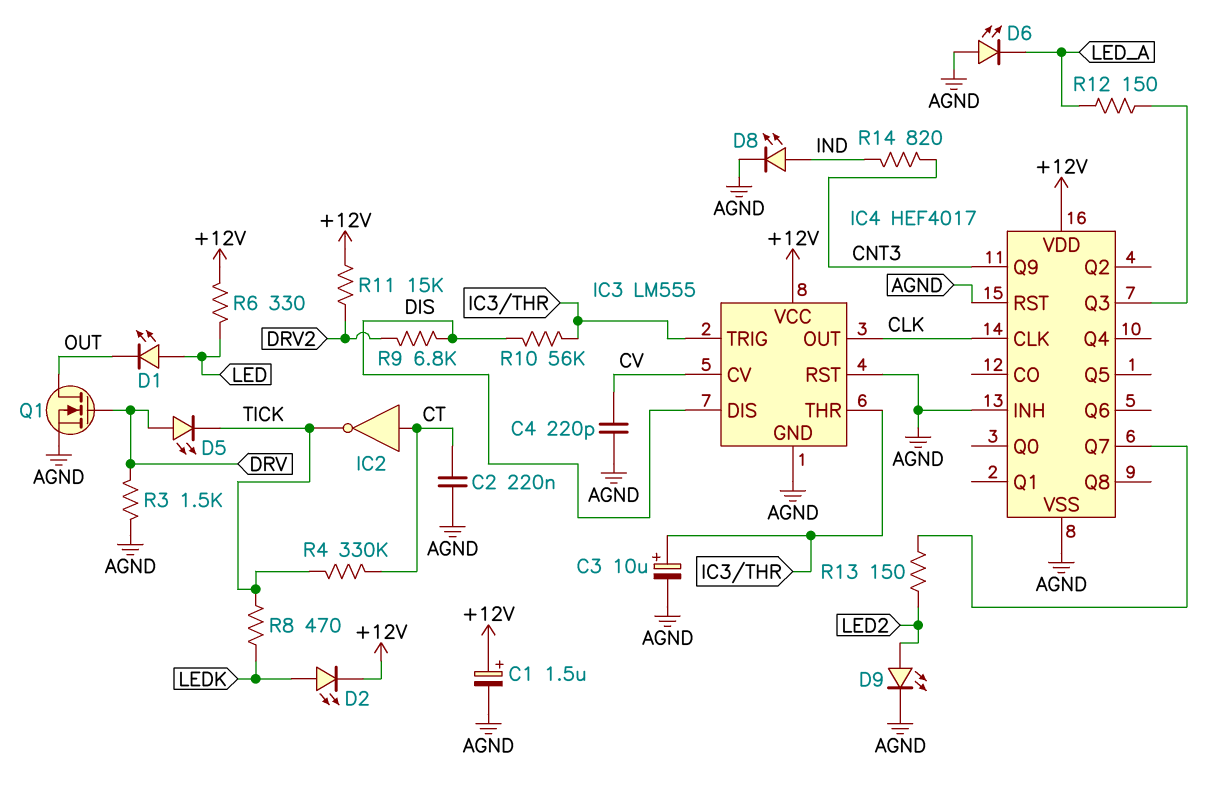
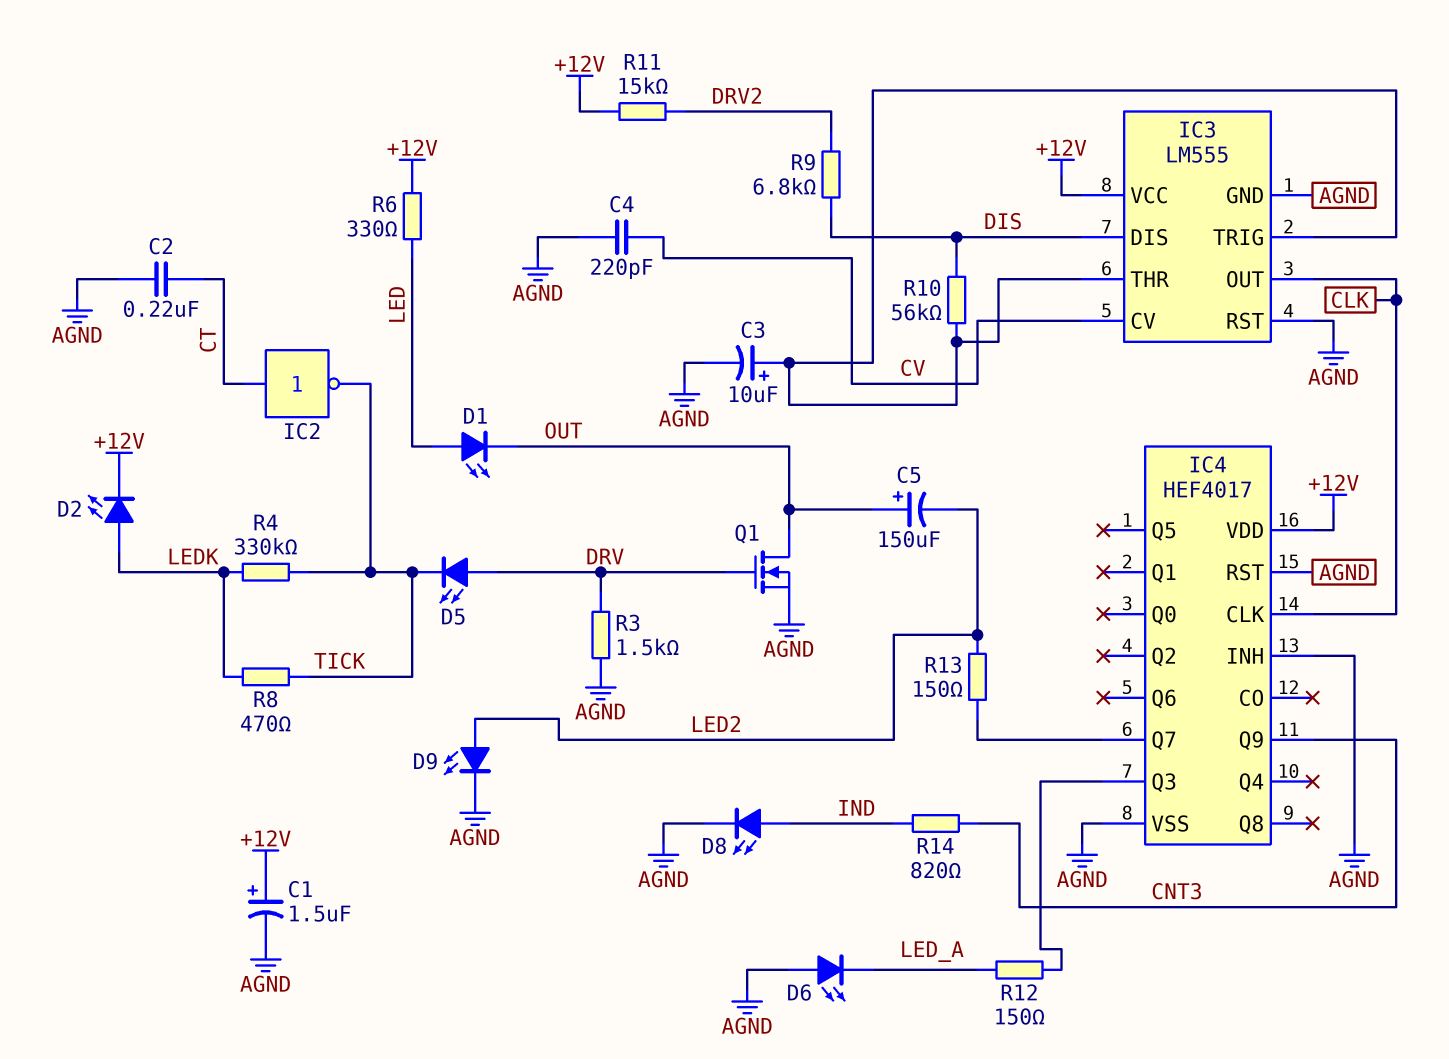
C5: none -> 150uF (plus OUT, minus LED2)
R4: 330k (CT, TICK) -> 330k (LEDK, TICK)

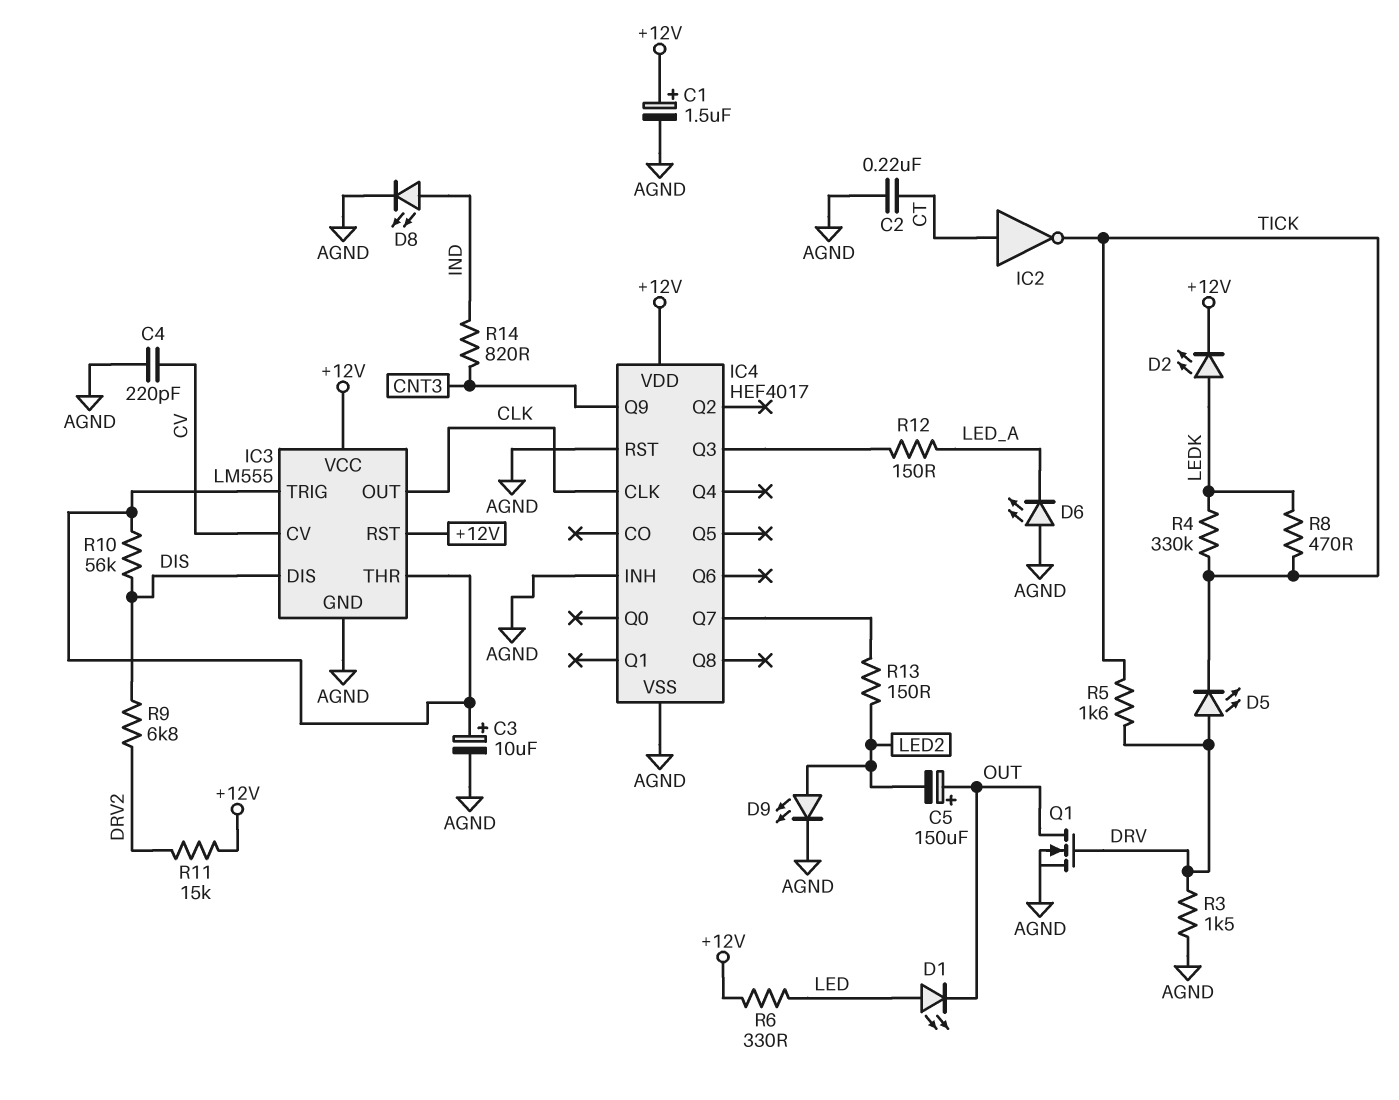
IC3 pin RST: AGND -> +12V
R5: none -> 1.6k (DRV, TICK)

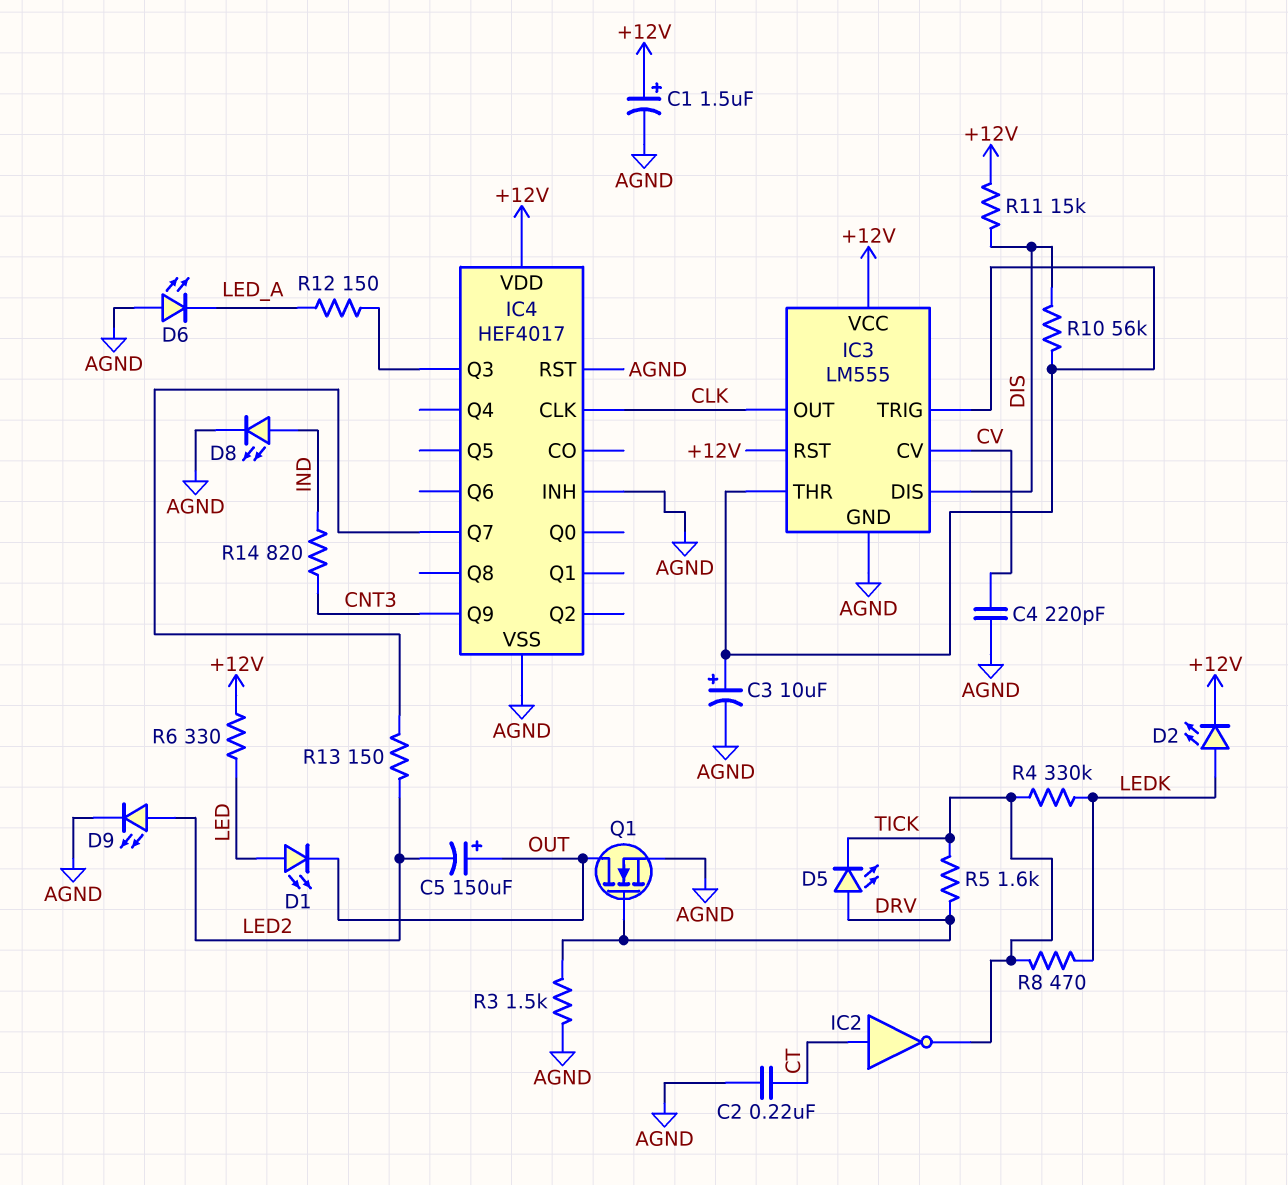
R9: 6.8k (DIS, DRV2) -> none
R11: 15k (+12V, DRV2) -> 15k (+12V, DIS)

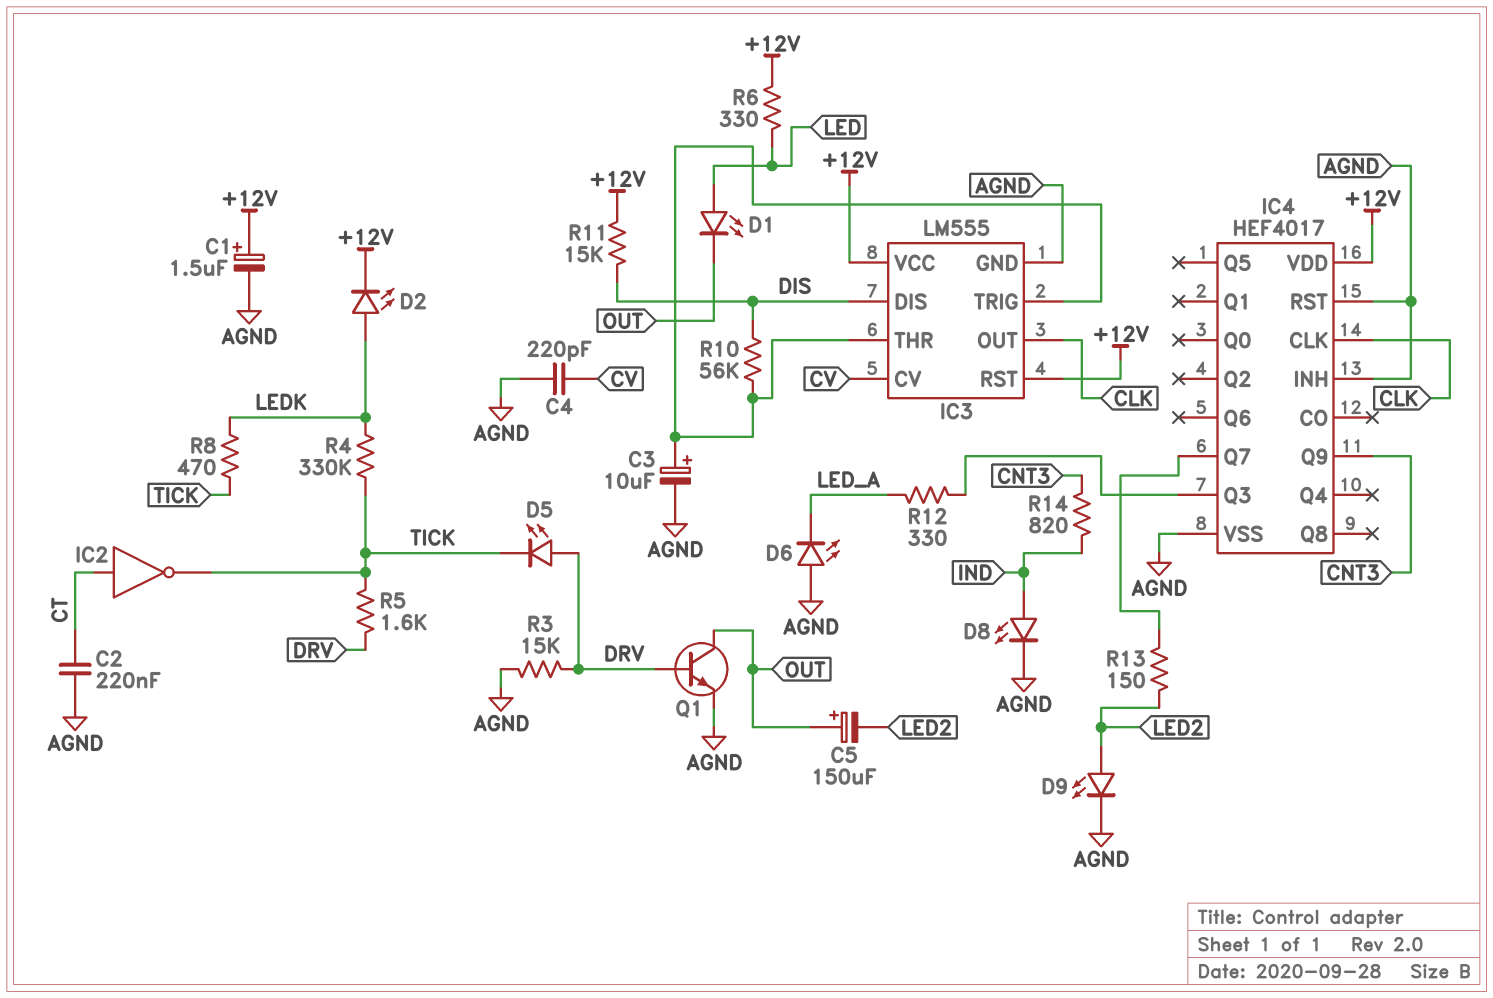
Q1: NMOS (G DRV, D OUT, S AGND) -> NPN (B DRV, C OUT, E AGND)
R3: 1.5k (AGND, DRV) -> 15k (AGND, DRV)
R12: 150 (IC4/Q3, LED_A) -> 330 (IC4/Q3, LED_A)

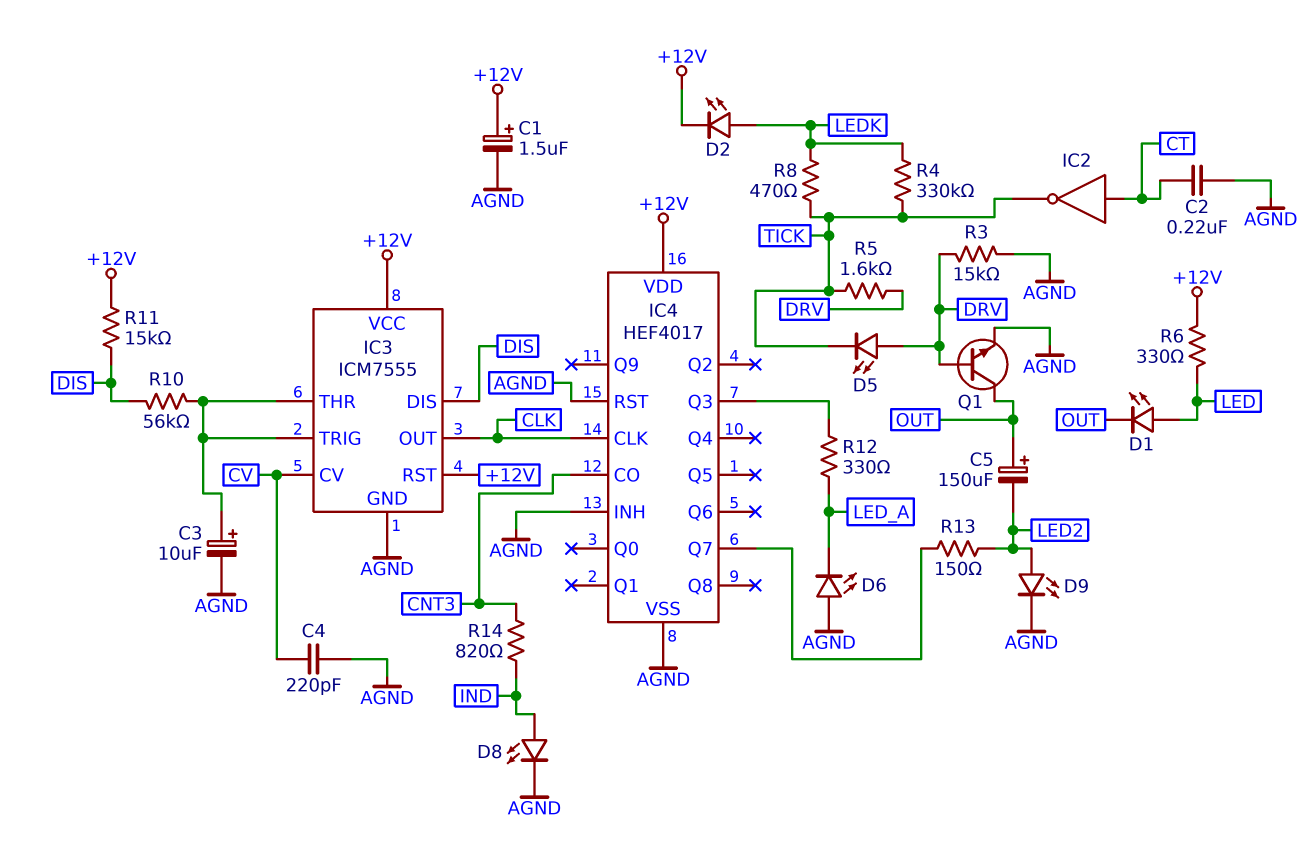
IC3: LM555 -> ICM7555
IC4 pin CO: none -> CNT3
IC4 pin Q9: CNT3 -> none

